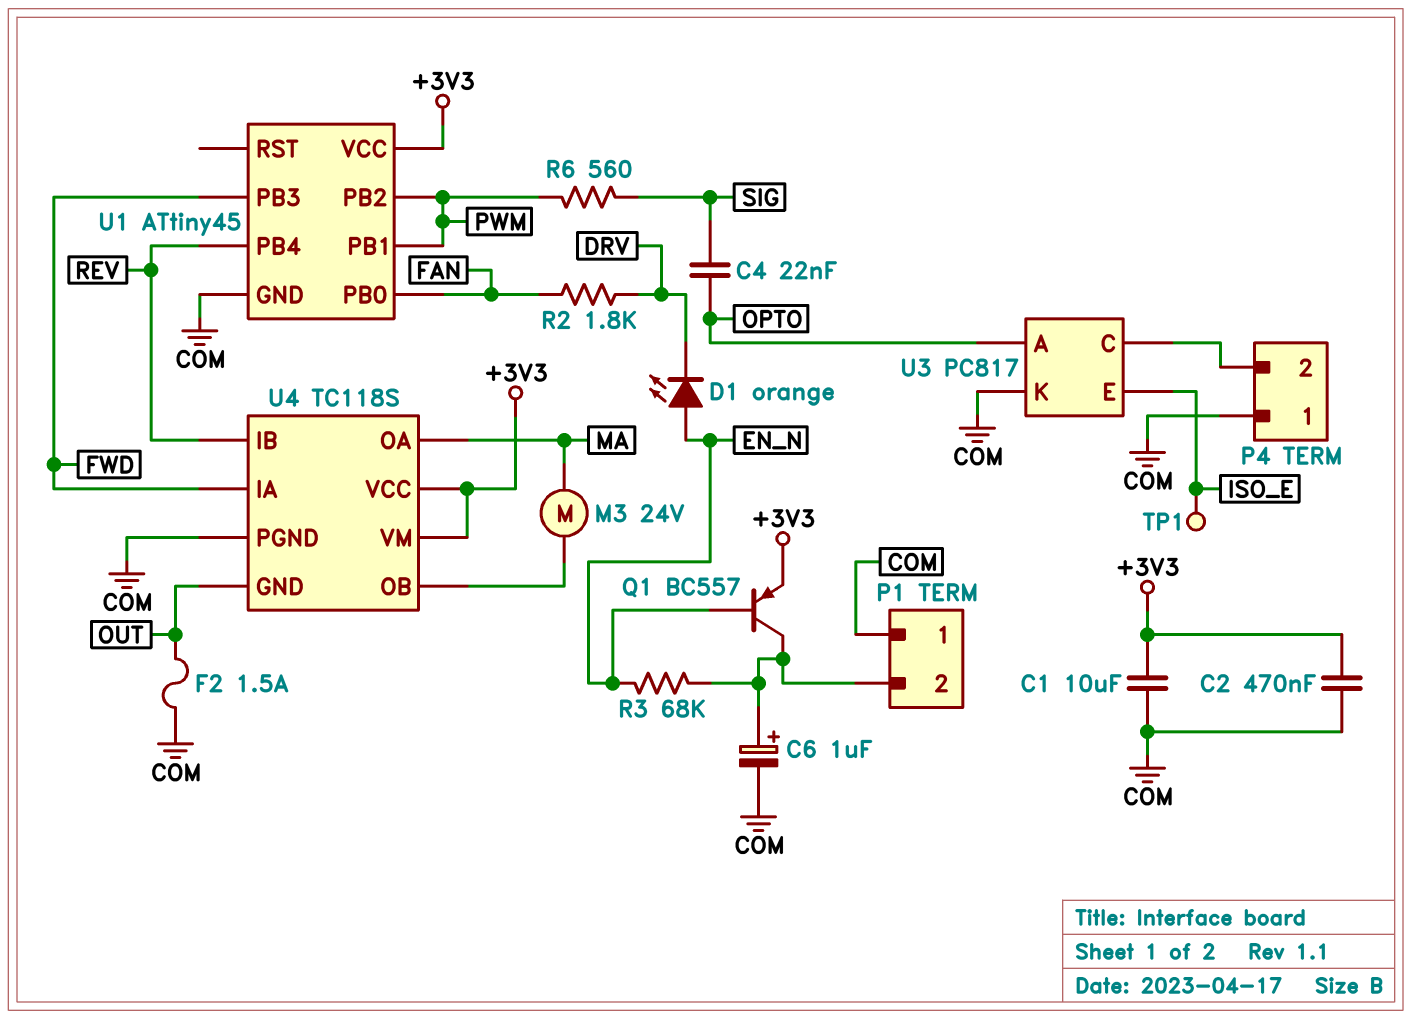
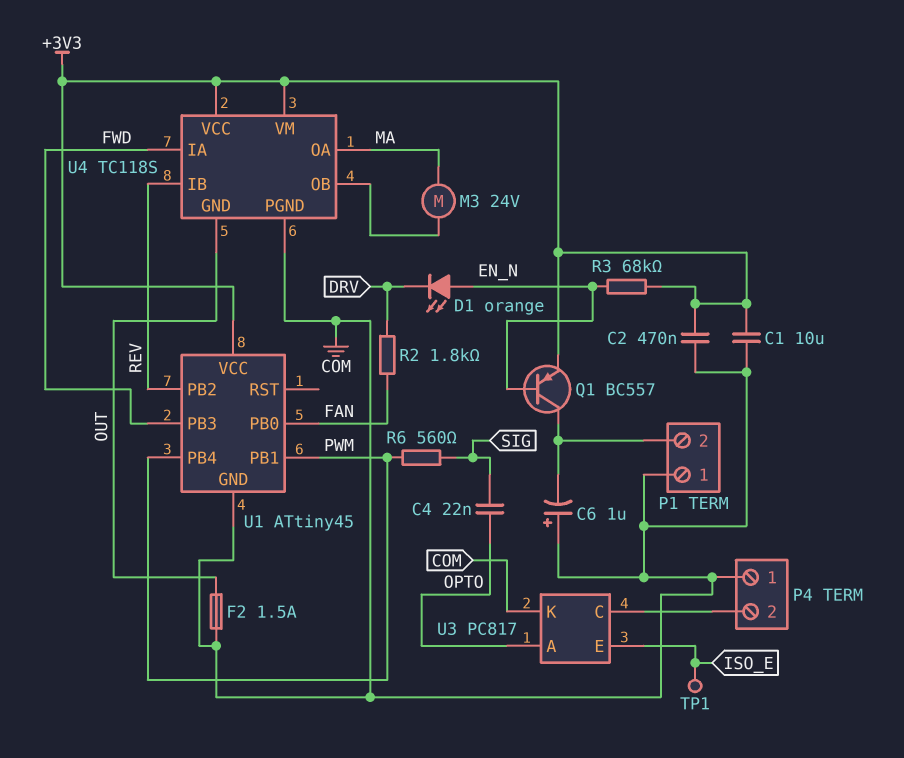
C6: 1uF (plus P1/2, minus COM) -> 1uF (plus COM, minus P1/2)
R3: 68k (EN_N, P1/2) -> 68k (+3V3, EN_N)
U1 pin PB2: PWM -> REV
U1 pin PB4: REV -> PWM

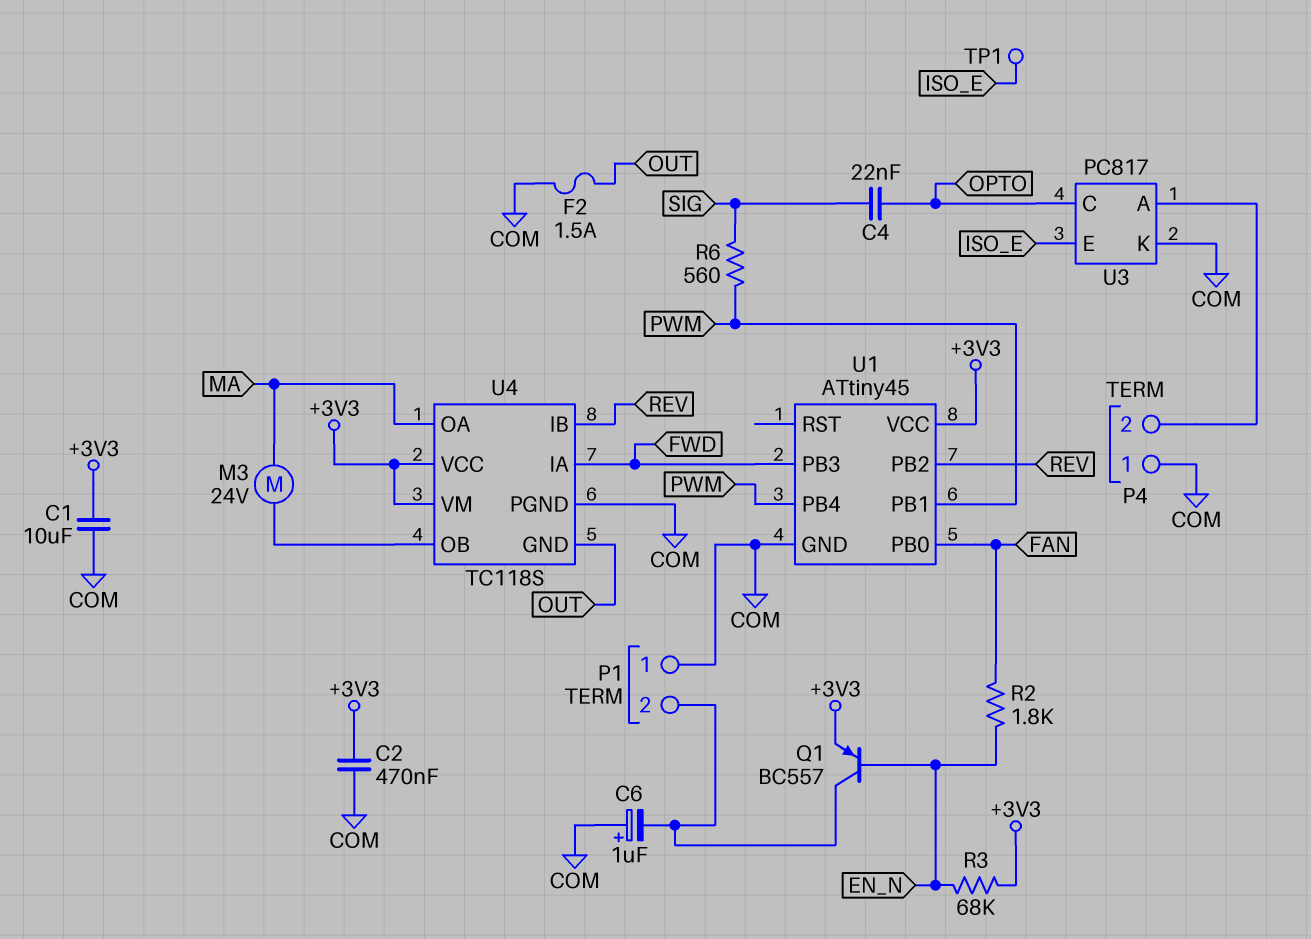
D1: LED orange (A EN_N, K DRV) -> none
R2: 1.8k (DRV, FAN) -> 1.8k (EN_N, FAN)
U3 pin A: OPTO -> P4/2
U3 pin C: P4/2 -> OPTO

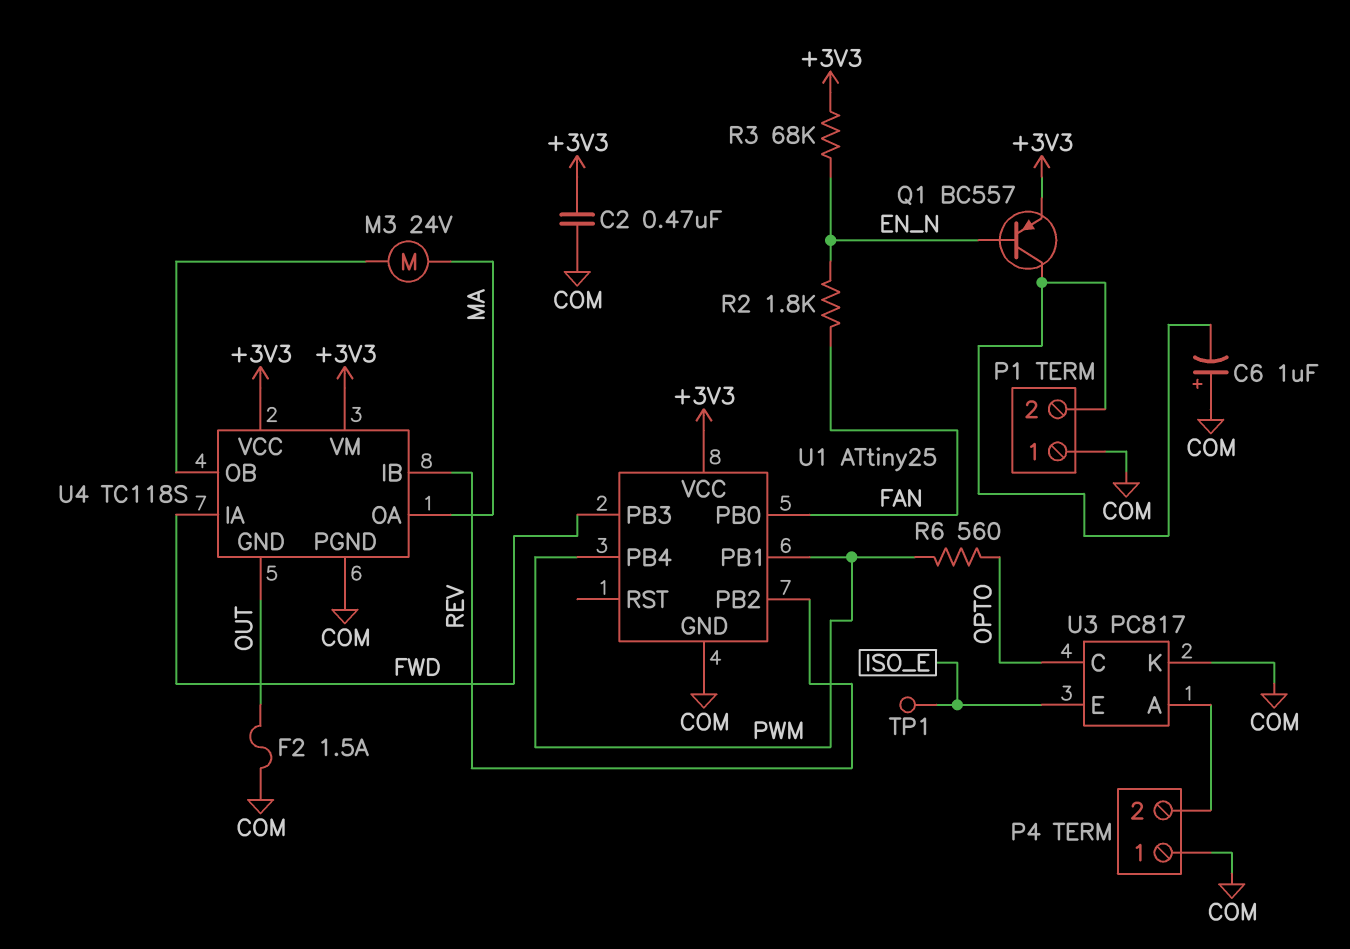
C1: 10uF (+3V3, COM) -> none
C4: 22nF (OPTO, SIG) -> none
R6: 560 (PWM, SIG) -> 560 (OPTO, PWM)
U1: ATtiny45 -> ATtiny25

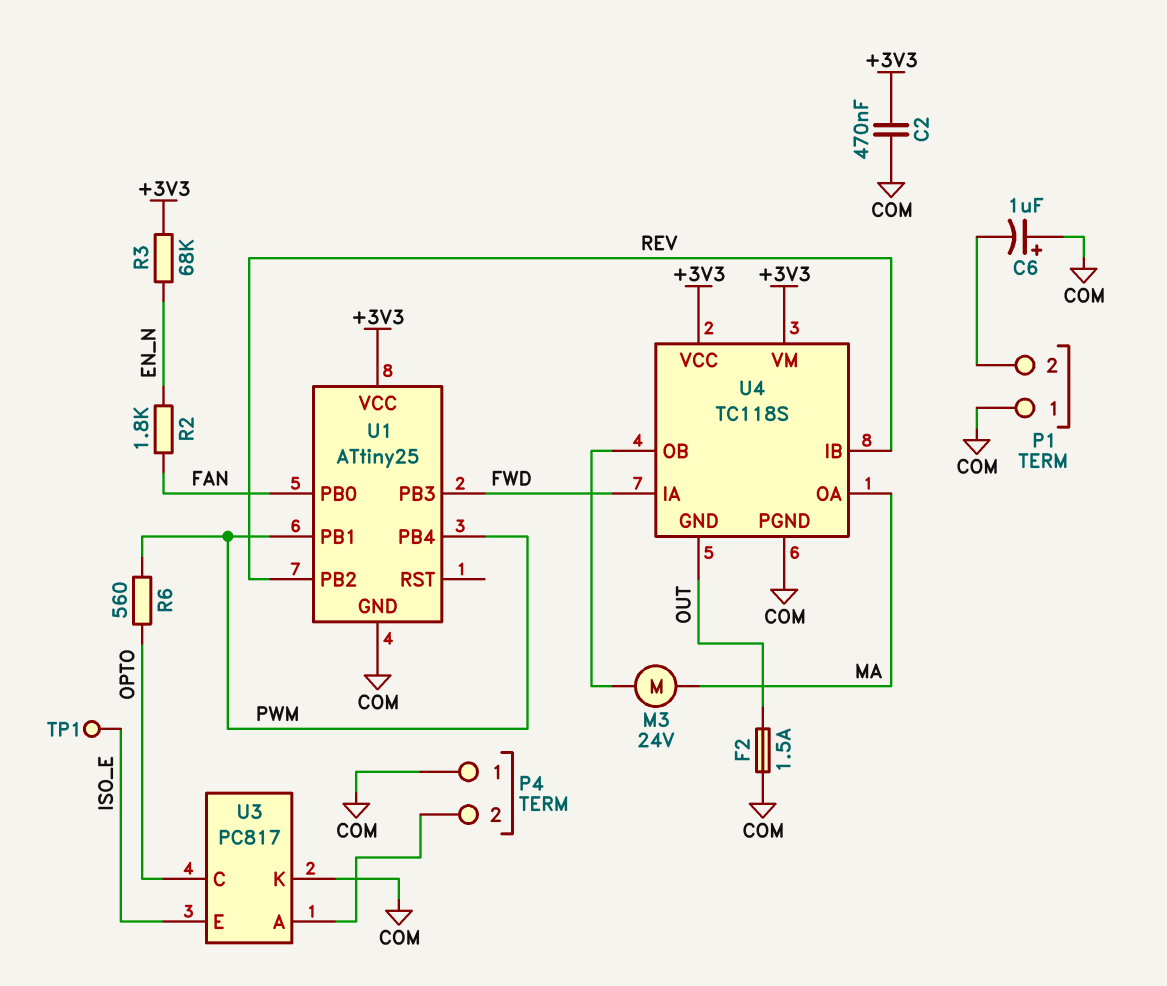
Q1: PNP BC557 (B EN_N, C P1/2, E +3V3) -> none

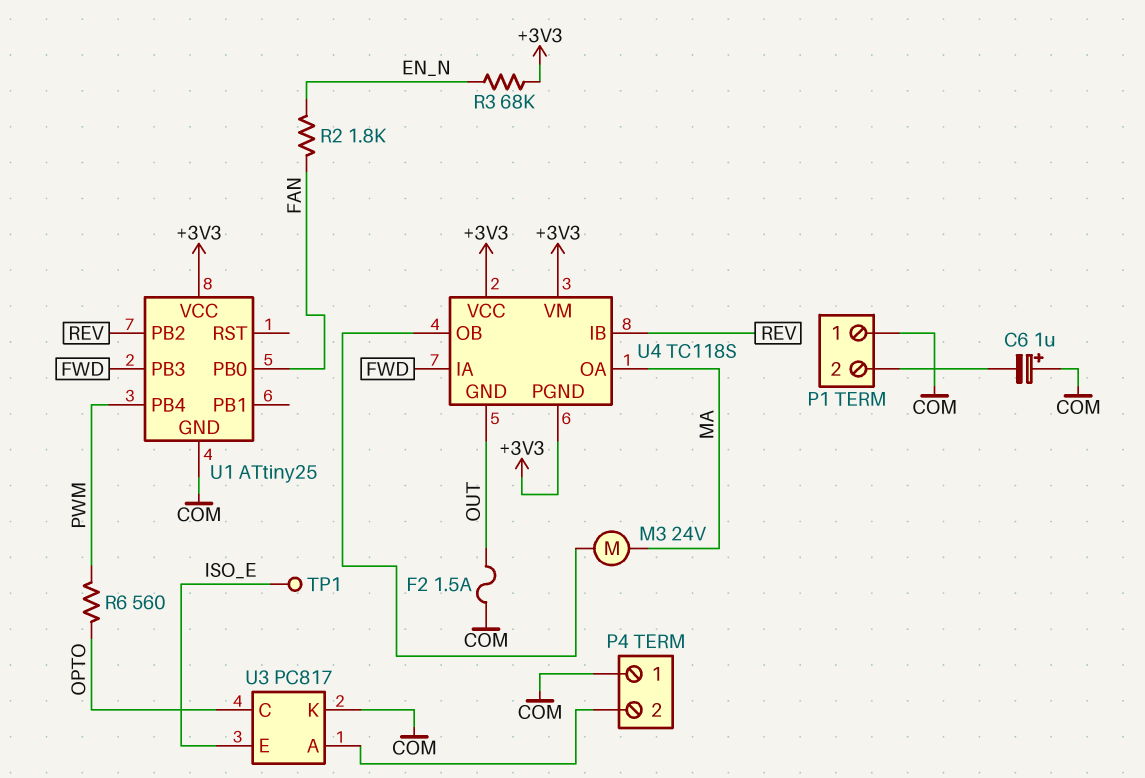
C2: 470nF (+3V3, COM) -> none
U1 pin PB1: PWM -> none
U4 pin PGND: COM -> +3V3

